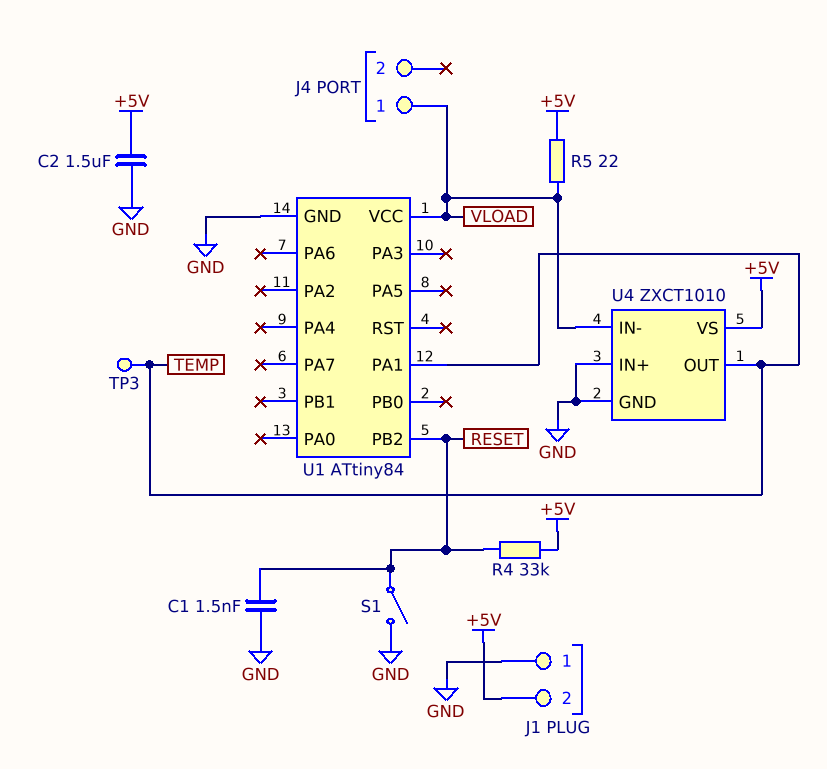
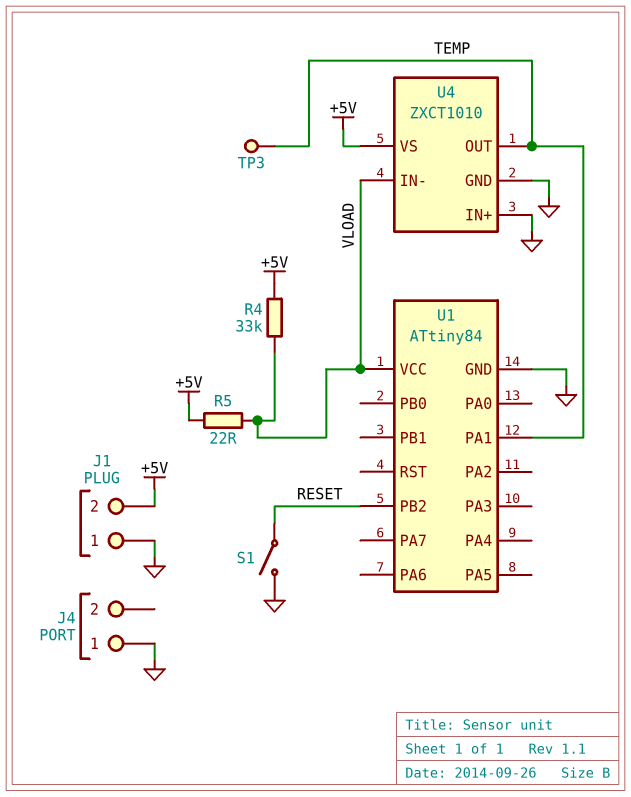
C1: 1.5nF (GND, RESET) -> none
C2: 1.5uF (+5V, GND) -> none
J4 pin 1: VLOAD -> GND
R4: 33k (+5V, RESET) -> 33k (+5V, VLOAD)

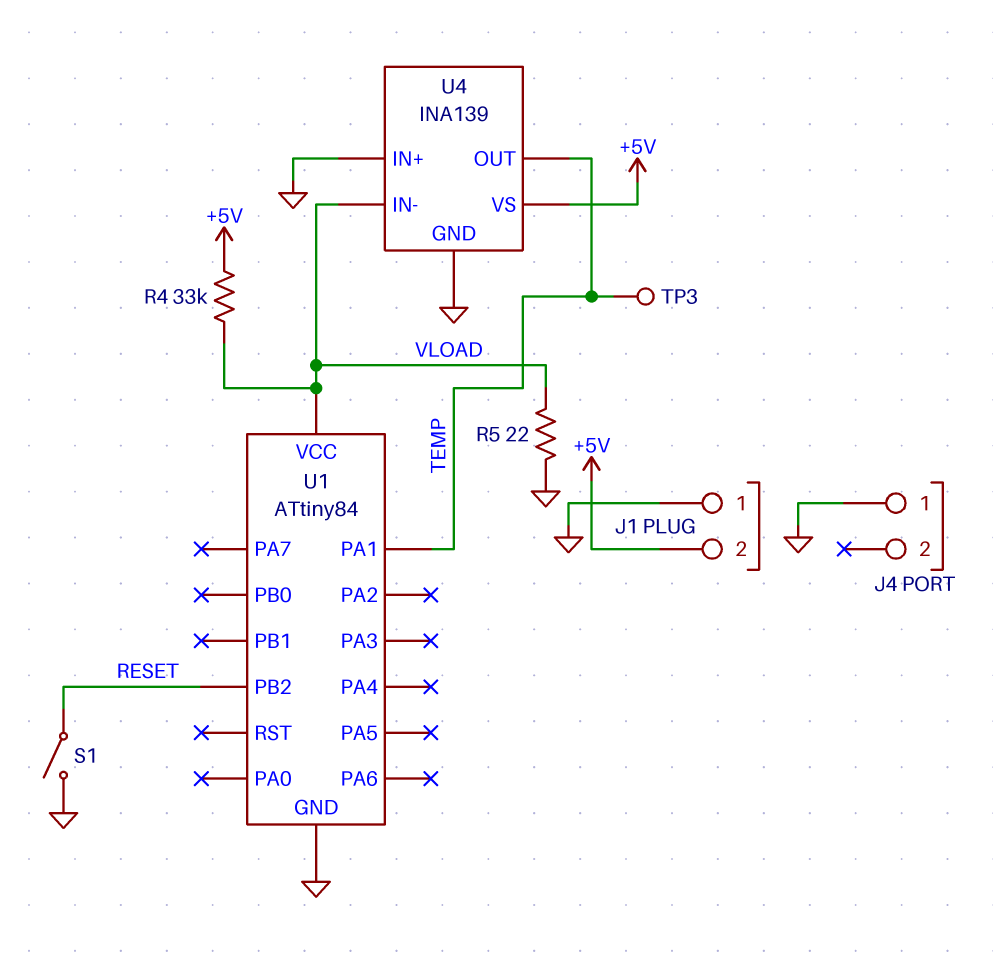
R5: 22 (+5V, VLOAD) -> 22 (GND, VLOAD)
U4: ZXCT1010 -> INA139

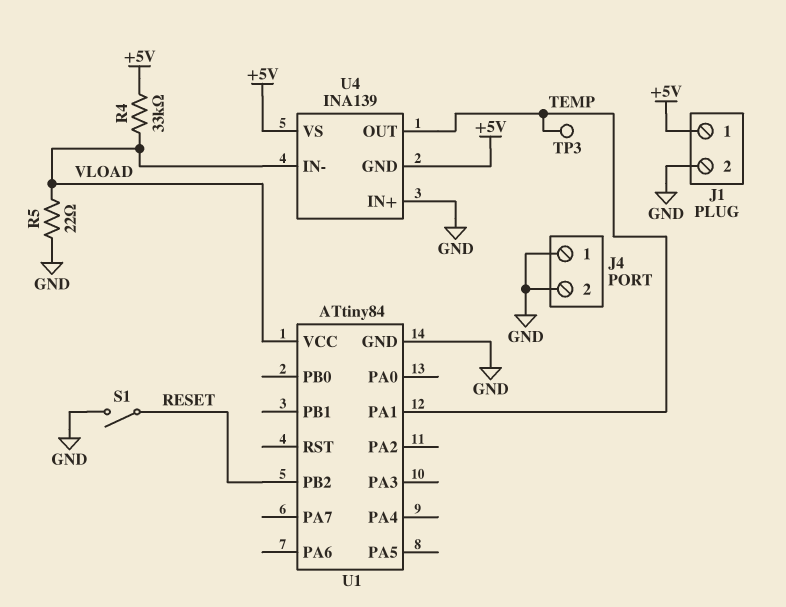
J1 pin 1: GND -> +5V
J1 pin 2: +5V -> GND
J4 pin 2: none -> GND
U4 pin GND: GND -> +5V

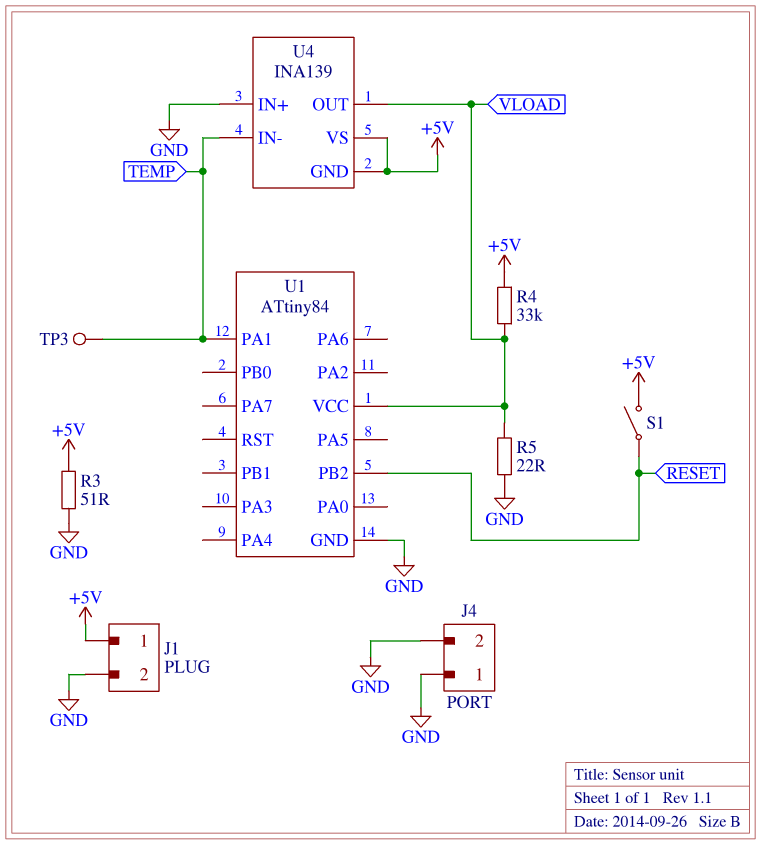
R3: none -> 51 (+5V, GND)
S1: switch (GND, RESET) -> switch (+5V, RESET)
U4 pin IN-: VLOAD -> TEMP
U4 pin OUT: TEMP -> VLOAD

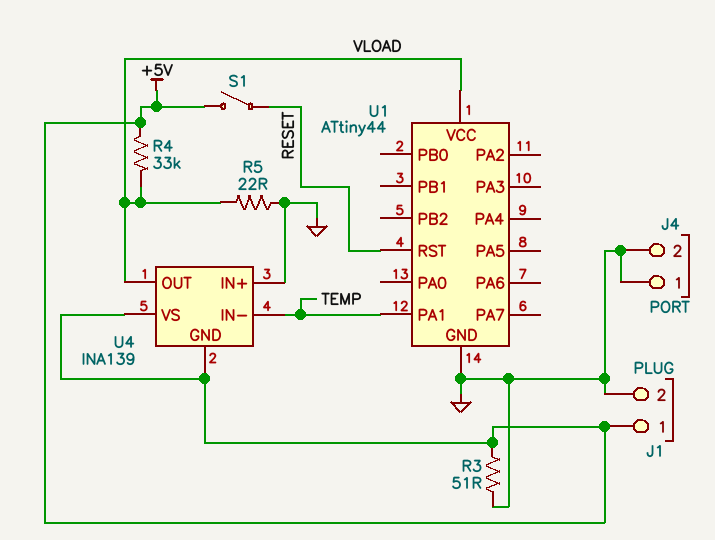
TP3: test point (TEMP) -> none
U1: ATtiny84 -> ATtiny44
U1 pin PB2: RESET -> none
U1 pin RST: none -> RESET

